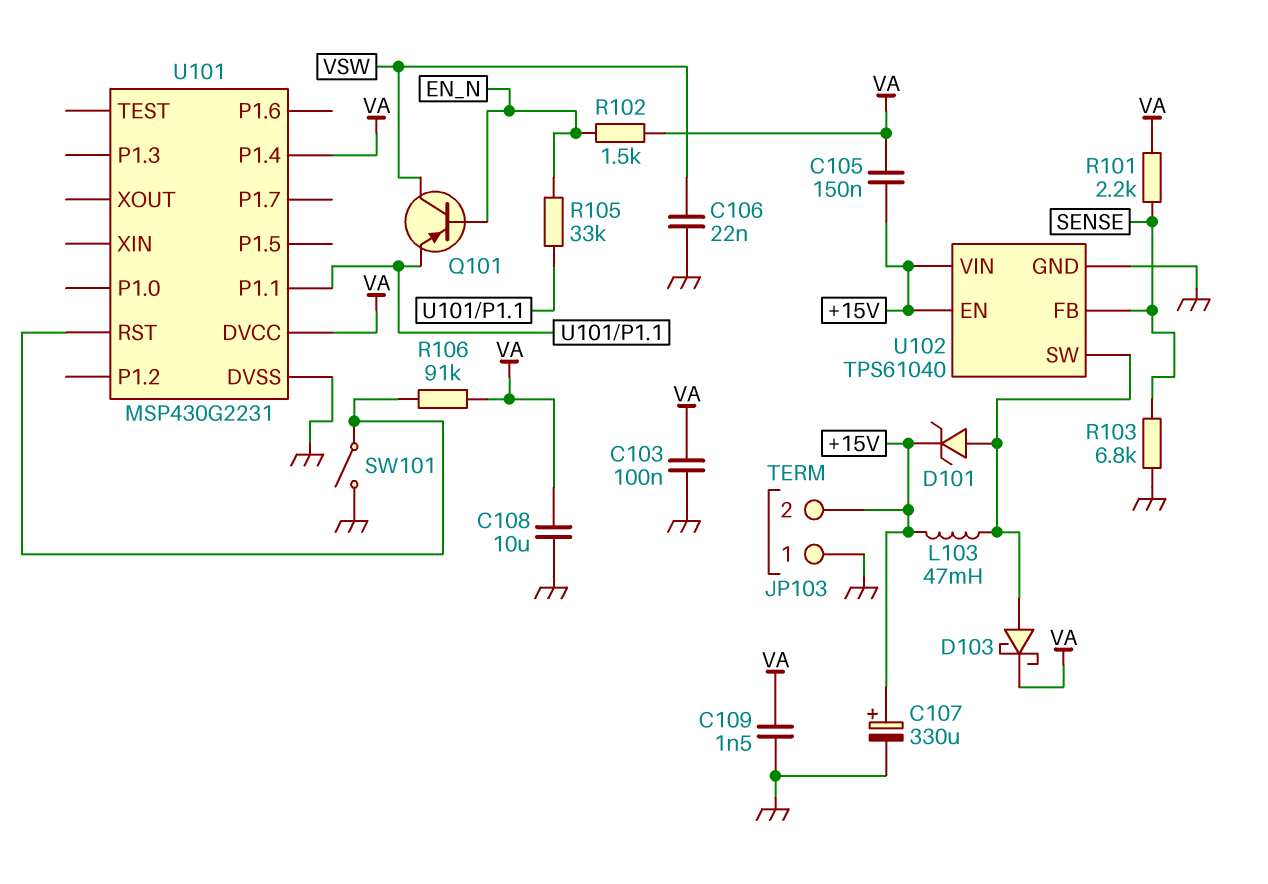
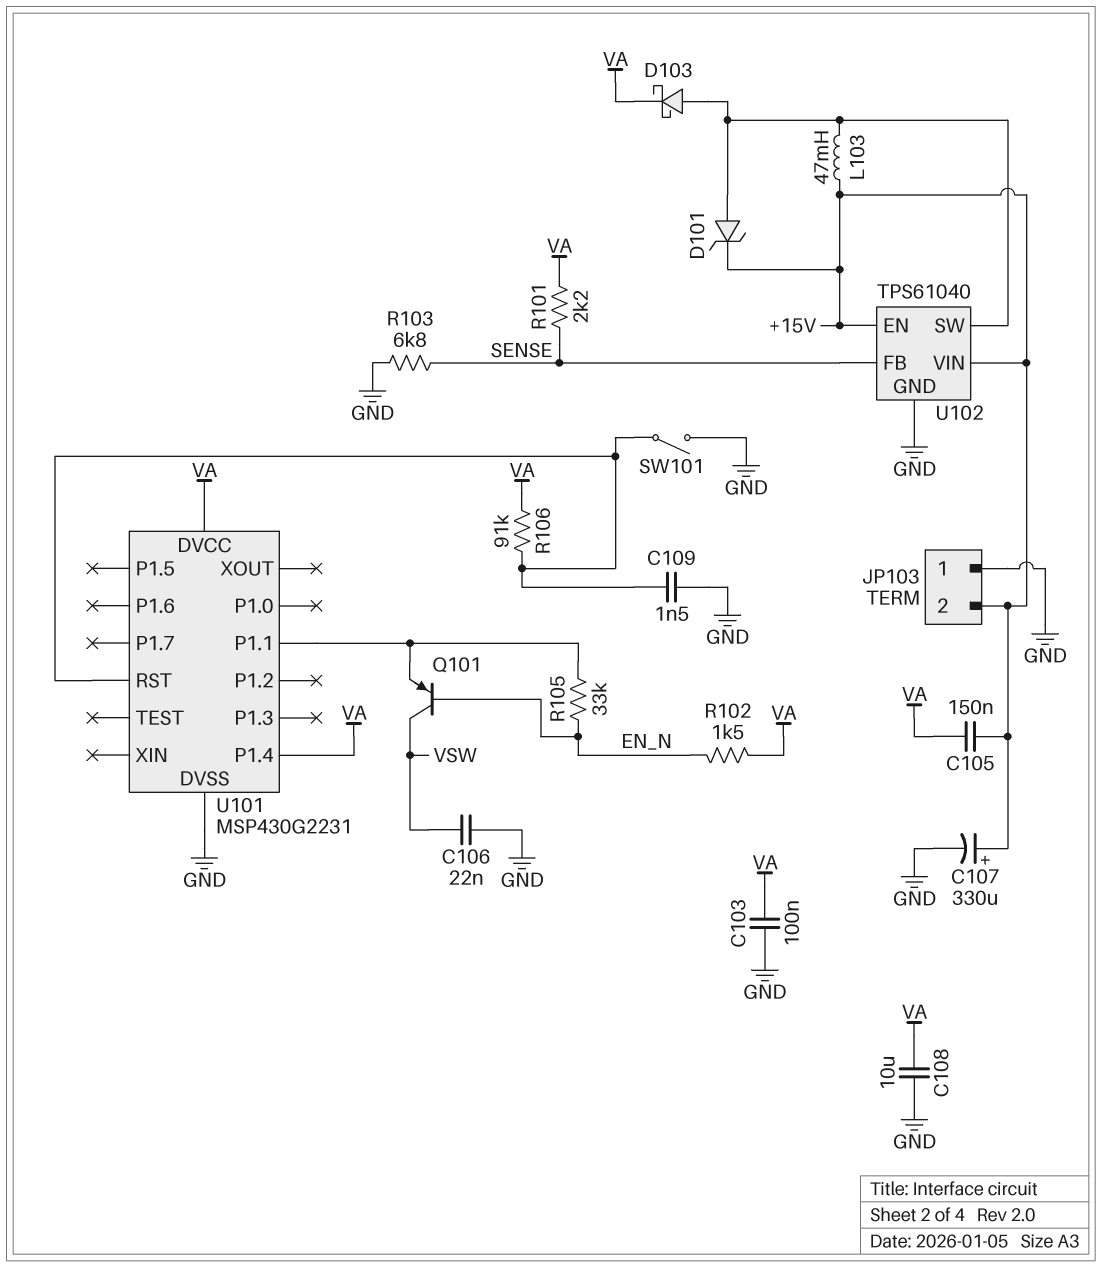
C109: 1.5nF (GND, VA) -> 1.5nF (GND, U101/RST)

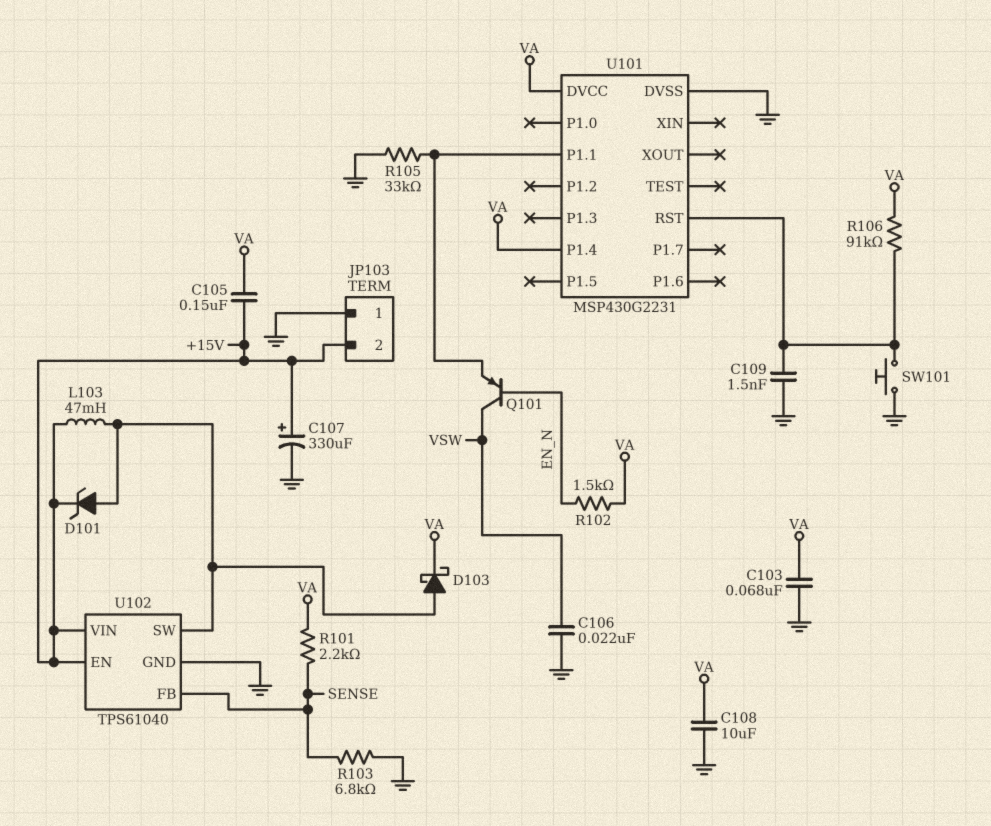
C103: 100nF (GND, VA) -> 68nF (GND, VA)
R105: 33k (EN_N, U101/P1.1) -> 33k (GND, U101/P1.1)
SW101: switch (GND, U101/RST) -> button (GND, U101/RST)

